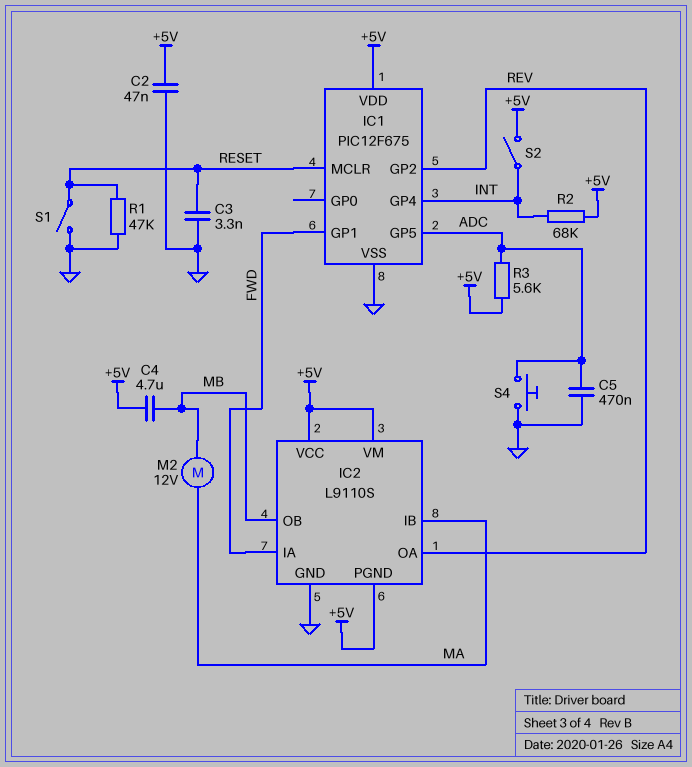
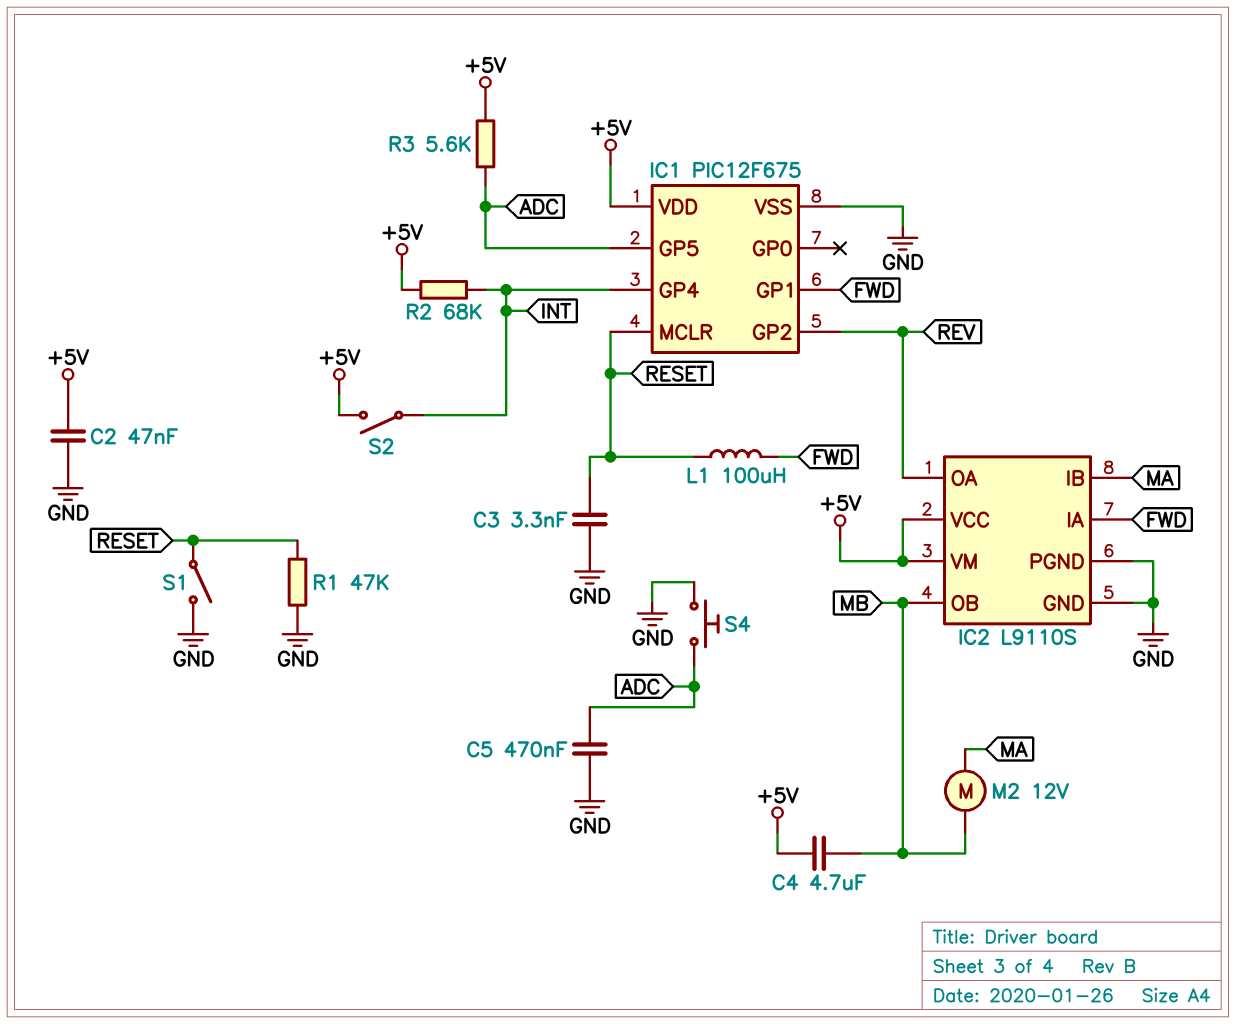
IC2 pin PGND: +5V -> GND
L1: none -> 100uH (FWD, RESET)

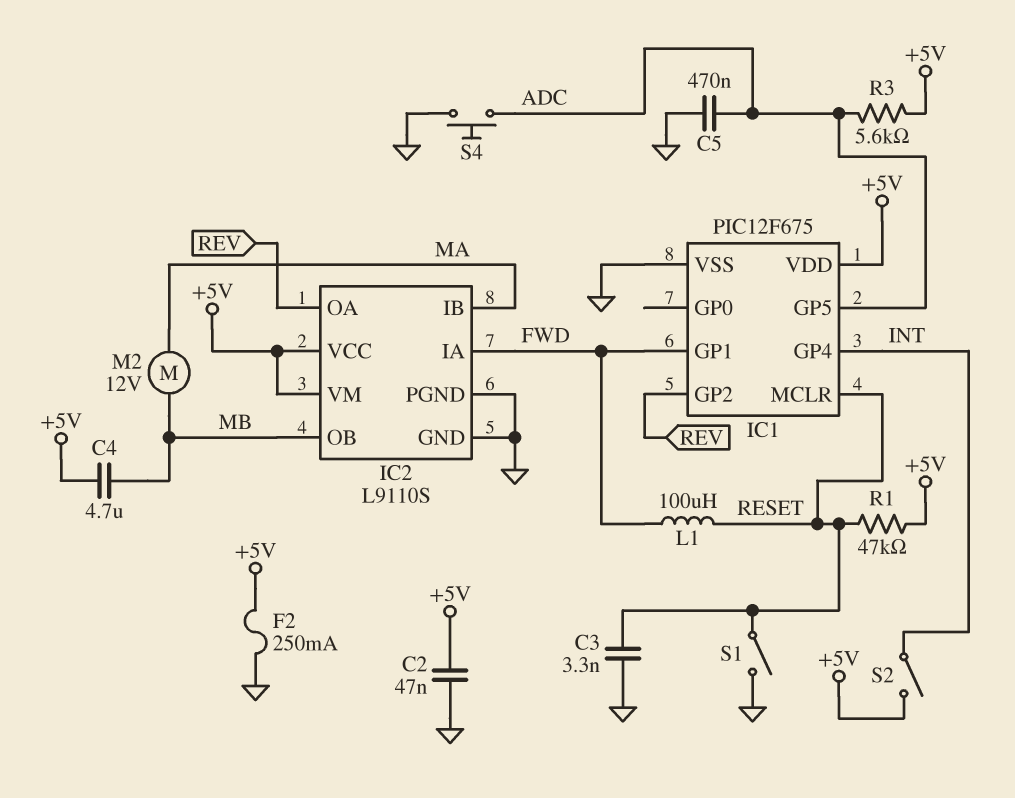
F2: none -> 250mA (+5V, GND)
R1: 47k (GND, RESET) -> 47k (+5V, RESET)
R2: 68k (+5V, INT) -> none

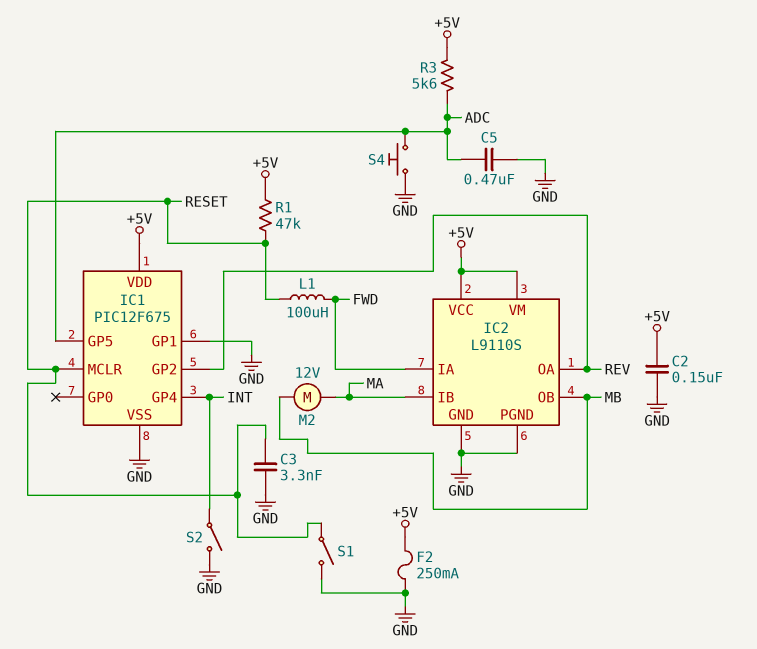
C2: 47nF (+5V, GND) -> 150nF (+5V, GND)
C4: 4.7uF (+5V, MB) -> none
IC1 pin GP1: FWD -> GND
S2: switch (+5V, INT) -> switch (GND, INT)

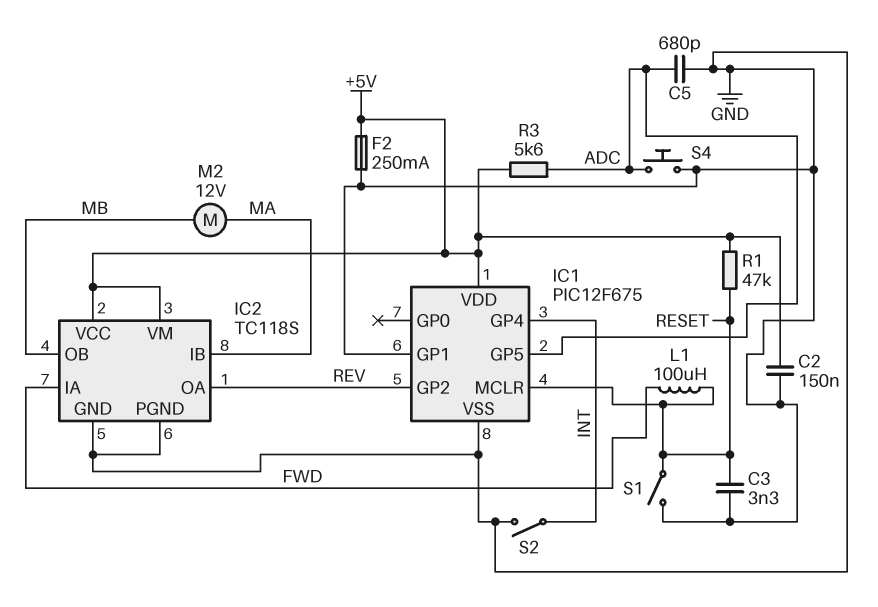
C5: 470nF (ADC, GND) -> 680pF (ADC, GND)
IC2: L9110S -> TC118S

